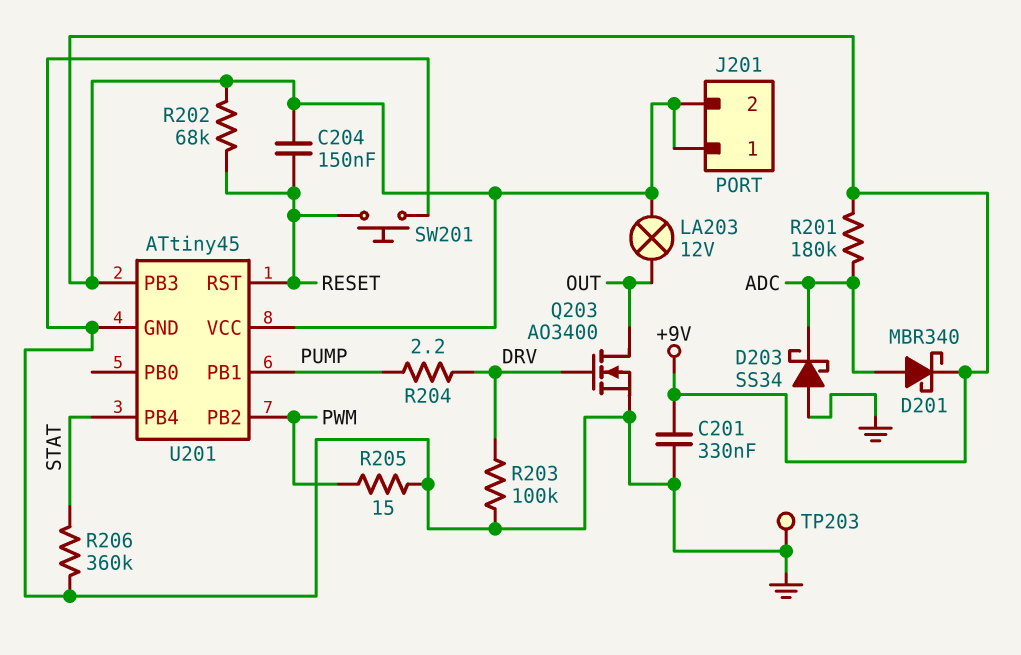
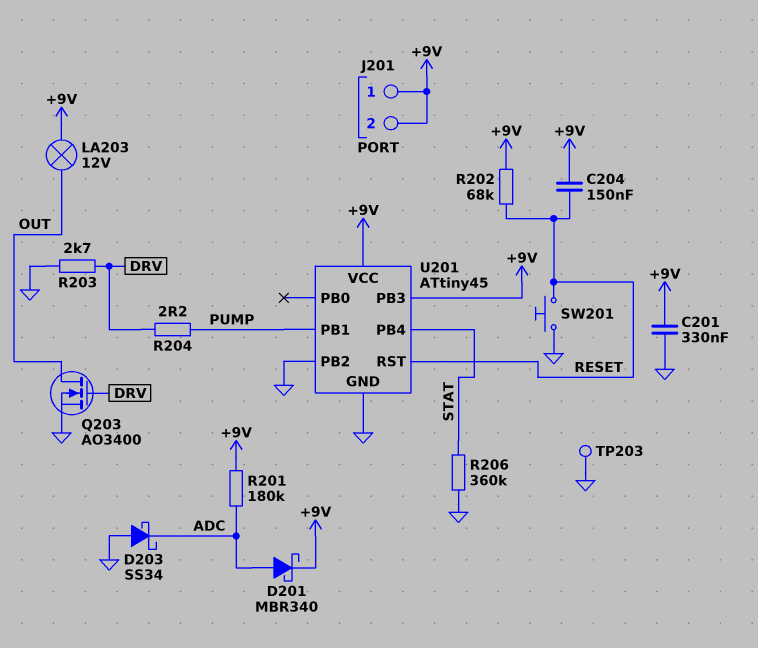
R203: 100k (DRV, GND) -> 2.7k (DRV, GND)
R205: 15 (GND, PWM) -> none
U201 pin PB2: PWM -> GND

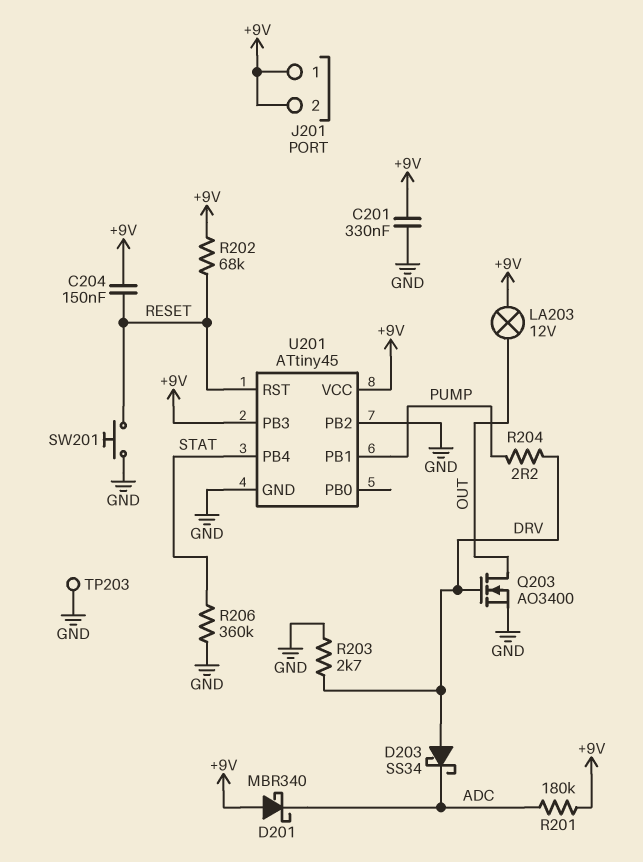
D201: schottky MBR340 (A ADC, K +9V) -> schottky MBR340 (A +9V, K ADC)
D203: schottky SS34 (A GND, K ADC) -> schottky SS34 (A DRV, K ADC)

